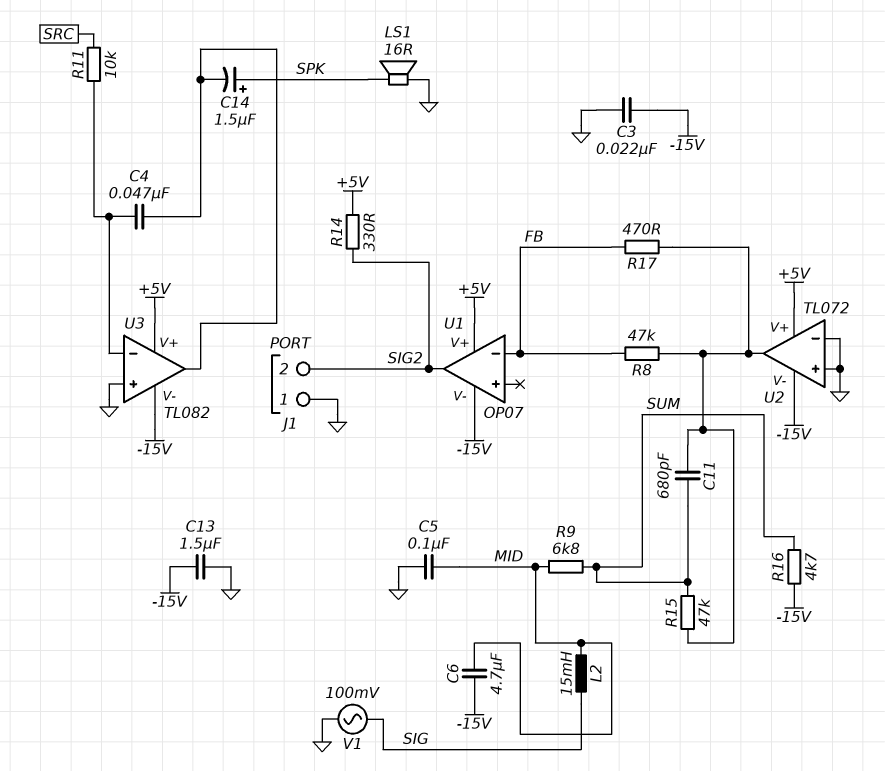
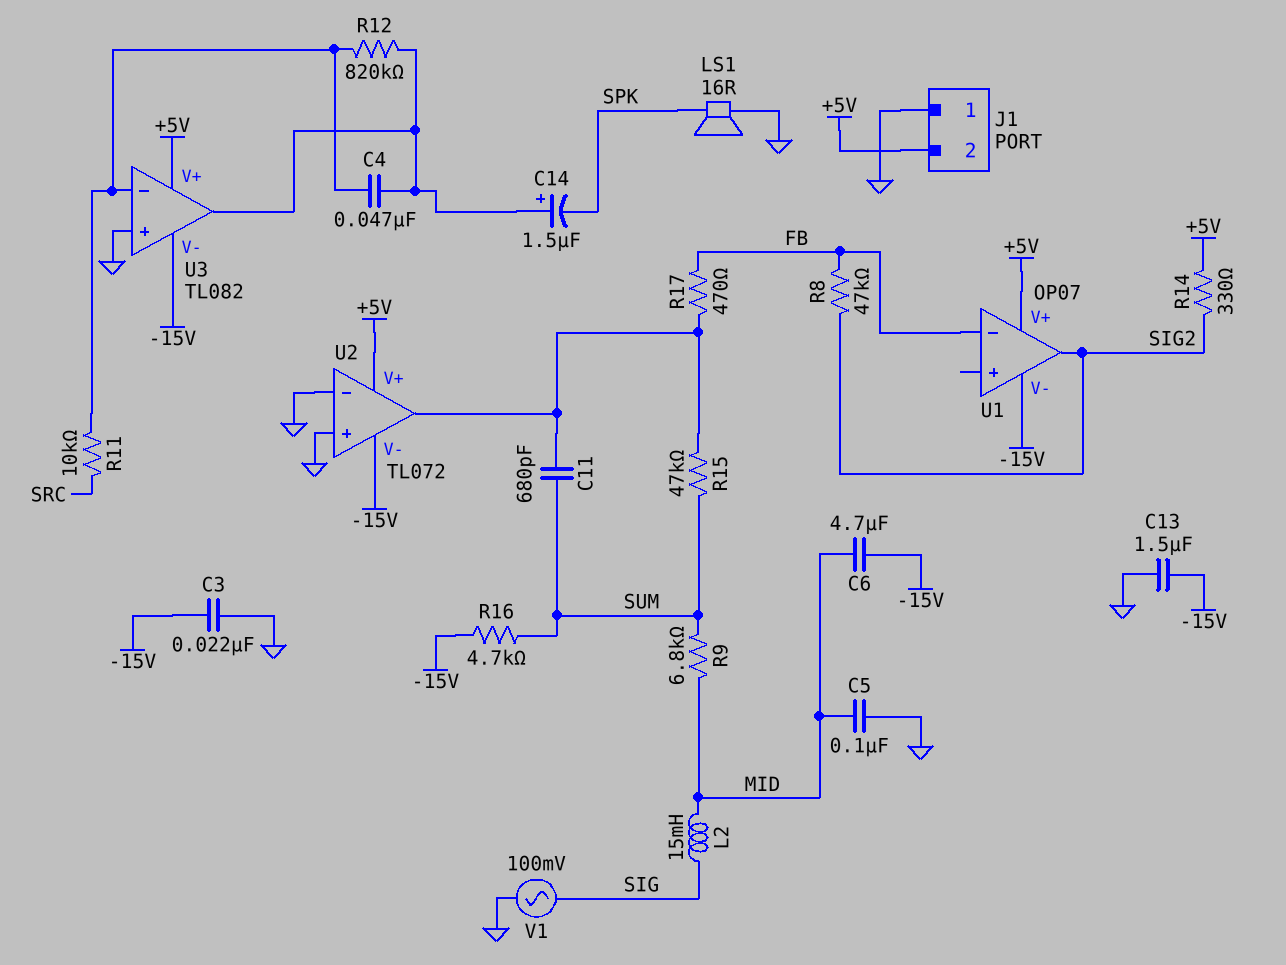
C14: 1.5uF (plus SPK, minus U3/out) -> 1.5uF (plus U3/out, minus SPK)
J1 pin 2: SIG2 -> +5V
R8: 47k (FB, U2/out) -> 47k (FB, SIG2)
R12: none -> 820k (U3/in-, U3/out)

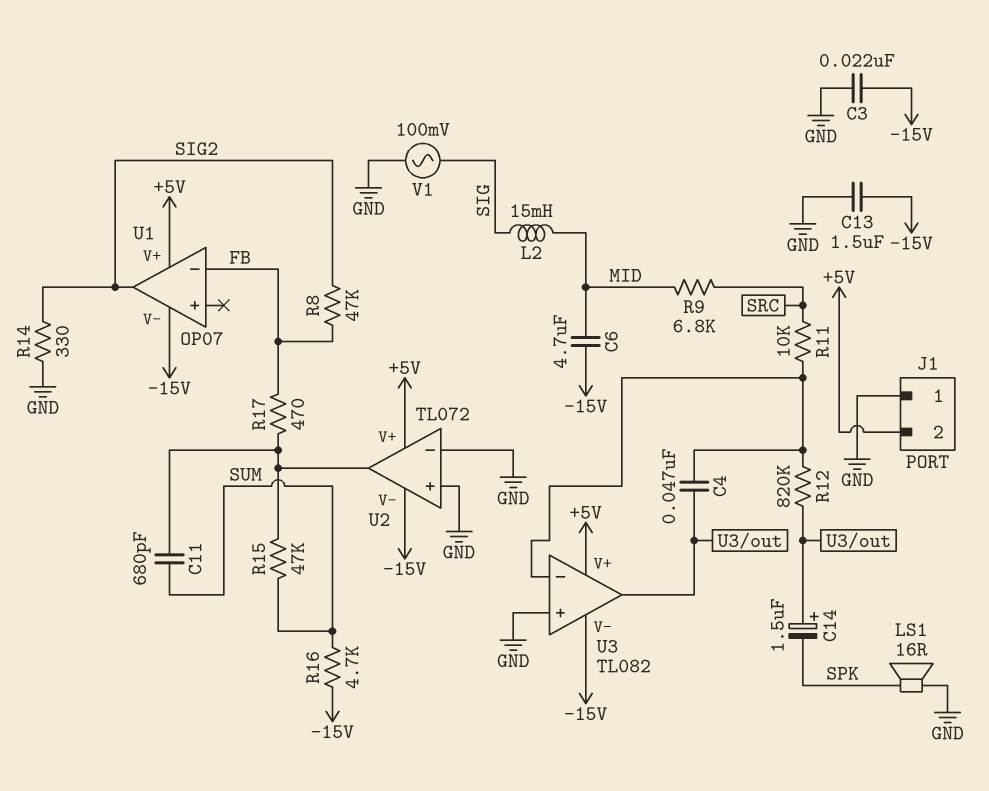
C5: 100nF (GND, MID) -> none
R9: 6.8k (MID, SUM) -> 6.8k (MID, SRC)
R14: 330 (+5V, SIG2) -> 330 (GND, SIG2)

